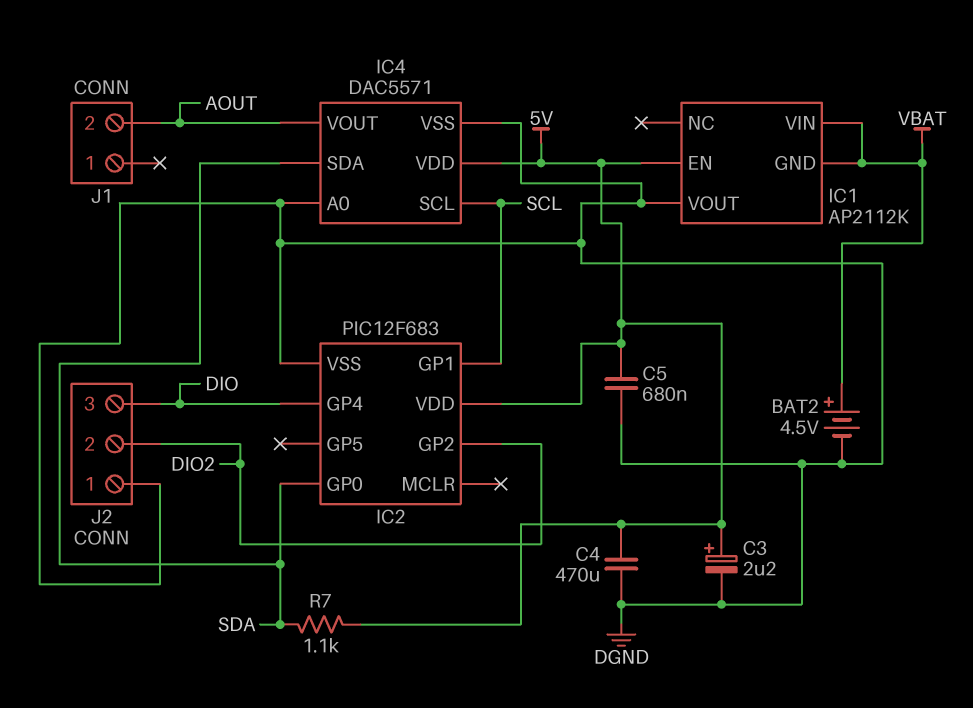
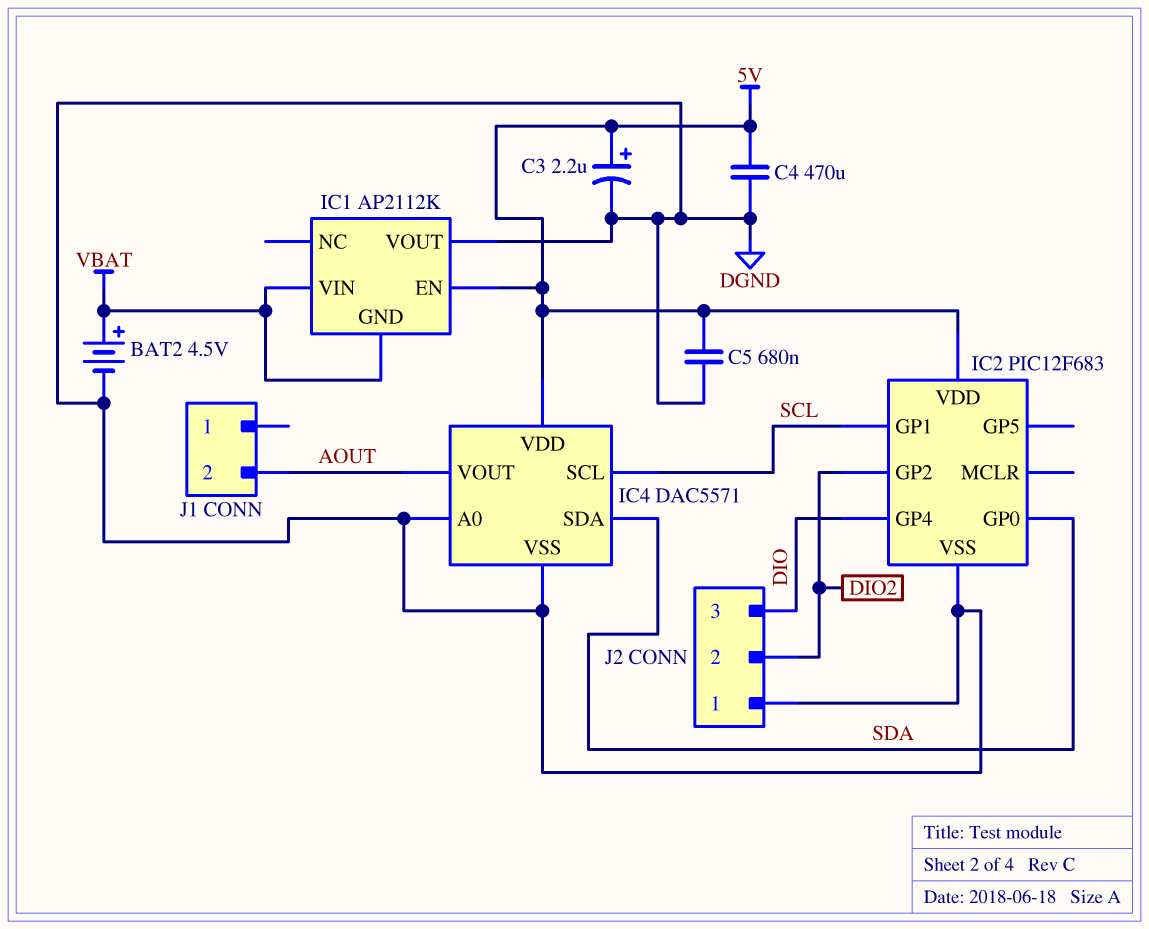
R7: 1.1k (5V, SDA) -> none

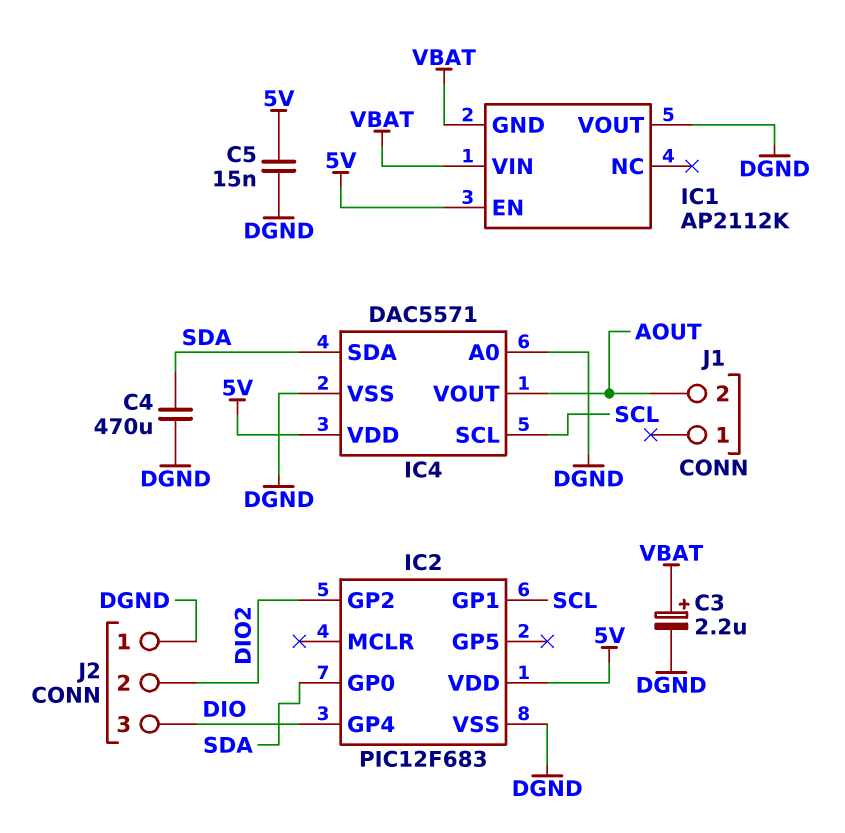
BAT2: 4.5V (plus VBAT, minus DGND) -> none
C3: 2.2uF (plus 5V, minus DGND) -> 2.2uF (plus VBAT, minus DGND)
C4: 470uF (5V, DGND) -> 470uF (DGND, SDA)
C5: 680nF (5V, DGND) -> 15nF (5V, DGND)

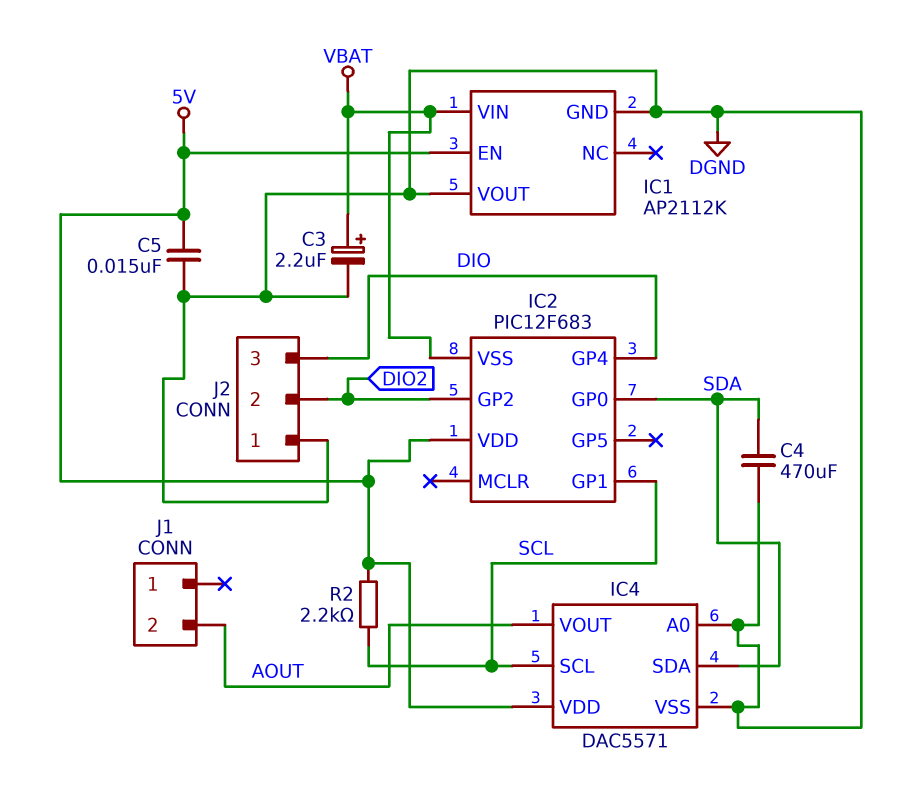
IC1 pin GND: VBAT -> DGND
IC2 pin VSS: DGND -> VBAT
R2: none -> 2.2k (5V, SCL)

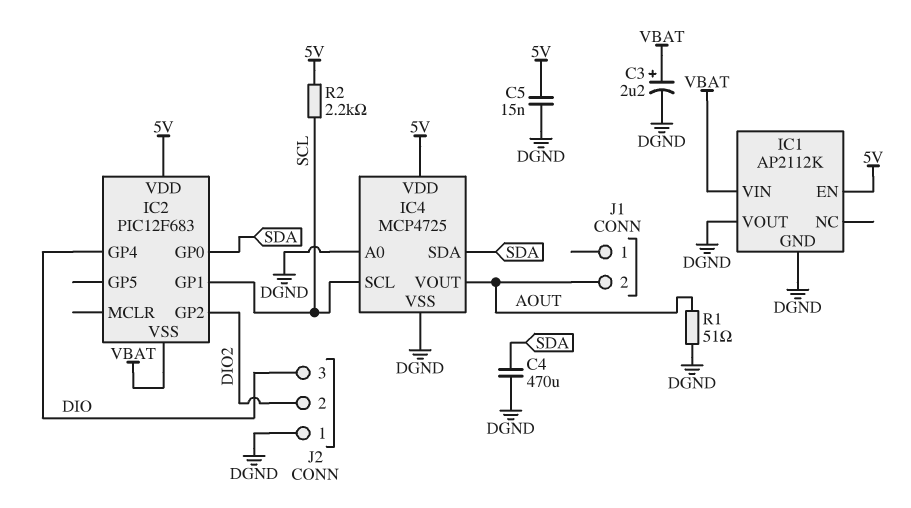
IC4: DAC5571 -> MCP4725
R1: none -> 51 (AOUT, DGND)

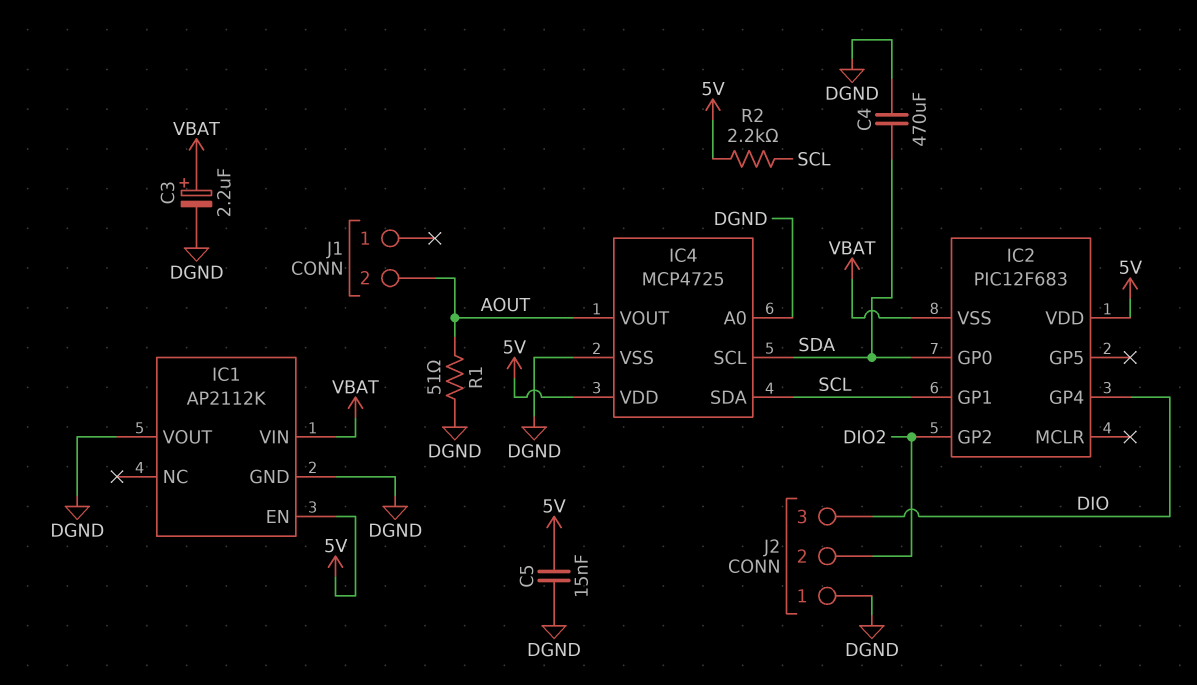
IC4 pin SCL: SCL -> SDA
IC4 pin SDA: SDA -> SCL

